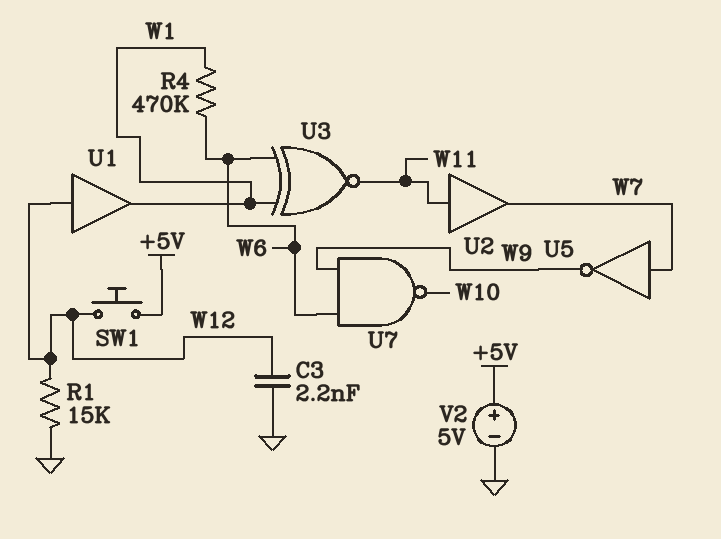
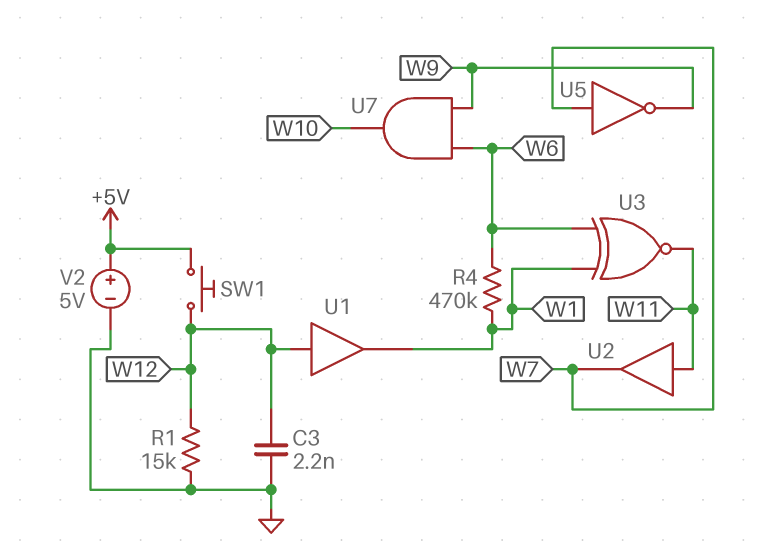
U7: NAND (in W6, in W9, out W10) -> AND (in W6, in W9, out W10)

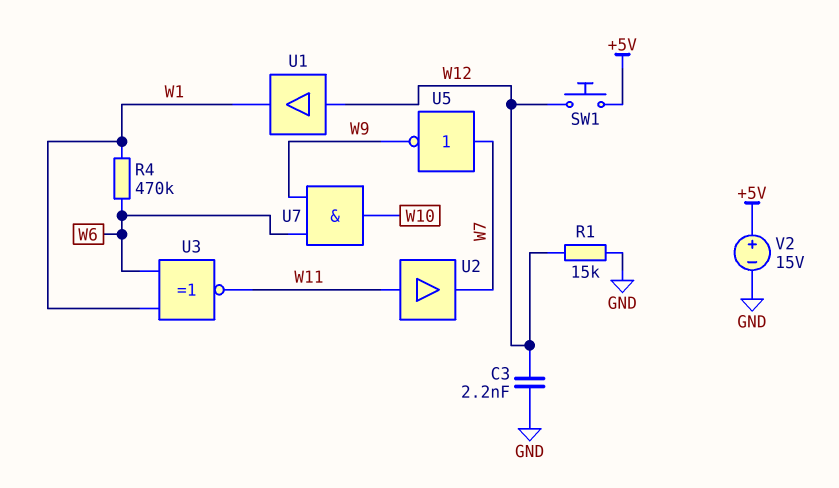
V2: 5V (plus +5V, minus GND) -> 15V (plus +5V, minus GND)

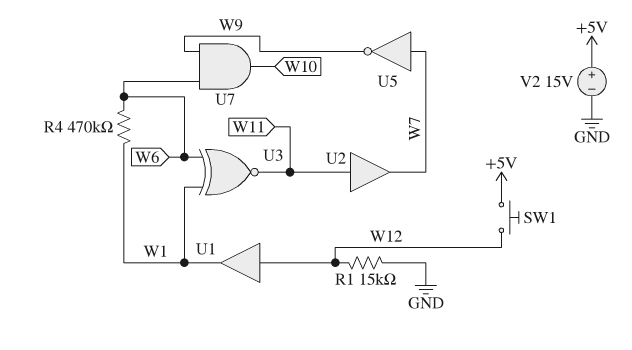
C3: 2.2nF (GND, W12) -> none

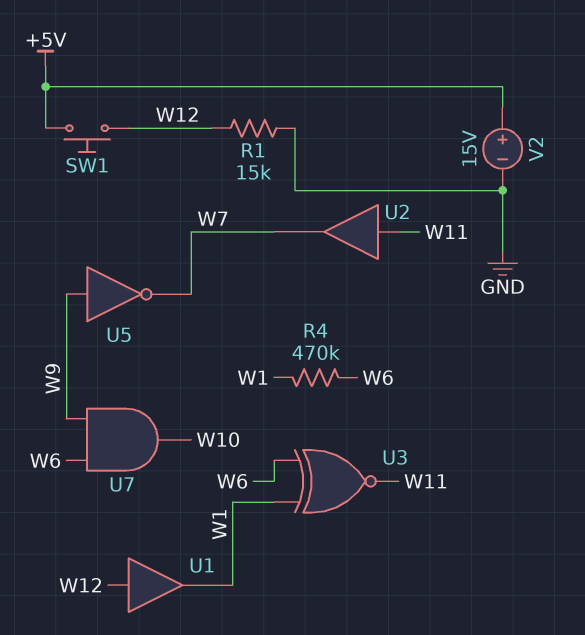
U5: NOT (in W7, out W9) -> NOT (in W9, out W7)

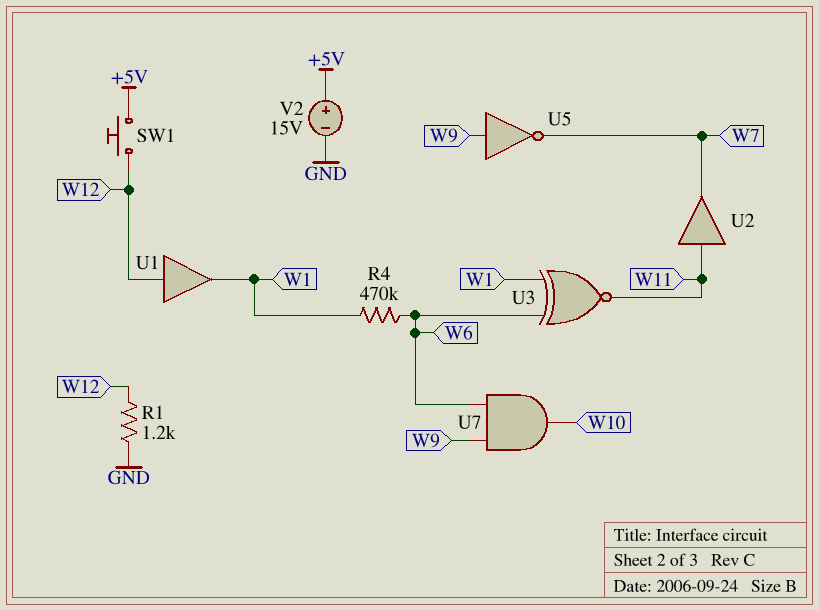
R1: 15k (GND, W12) -> 1.2k (GND, W12)

